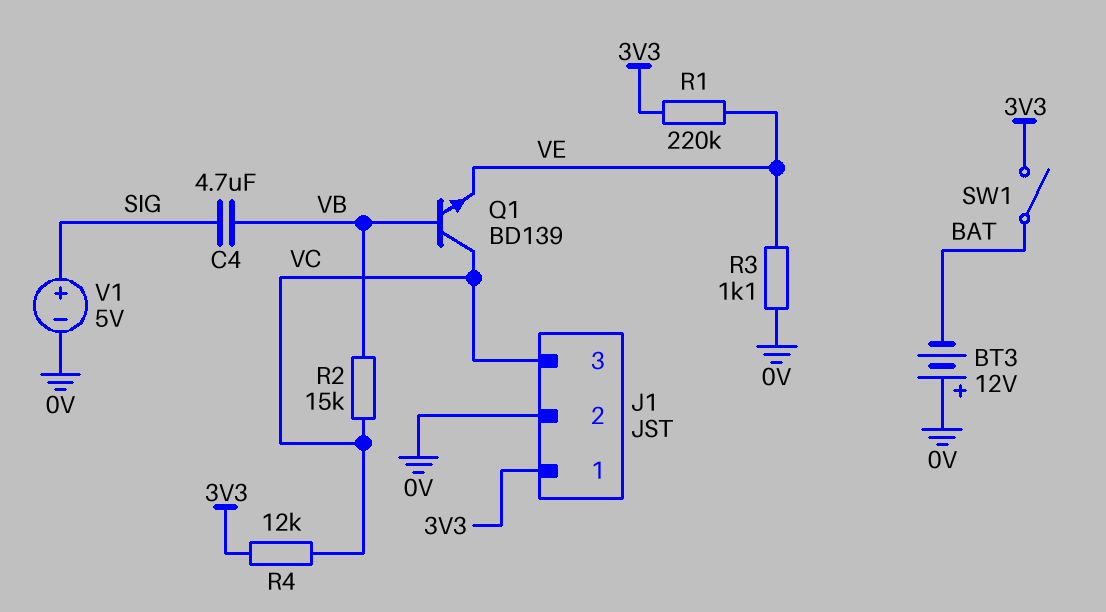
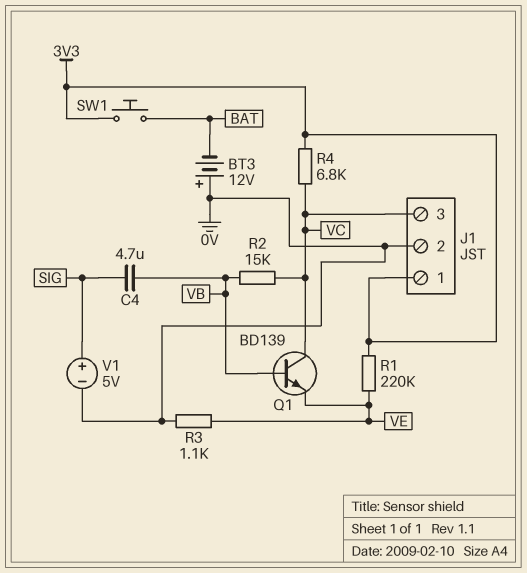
R4: 12k (3V3, VC) -> 6.8k (3V3, VC)
SW1: switch (3V3, BAT) -> button (3V3, BAT)

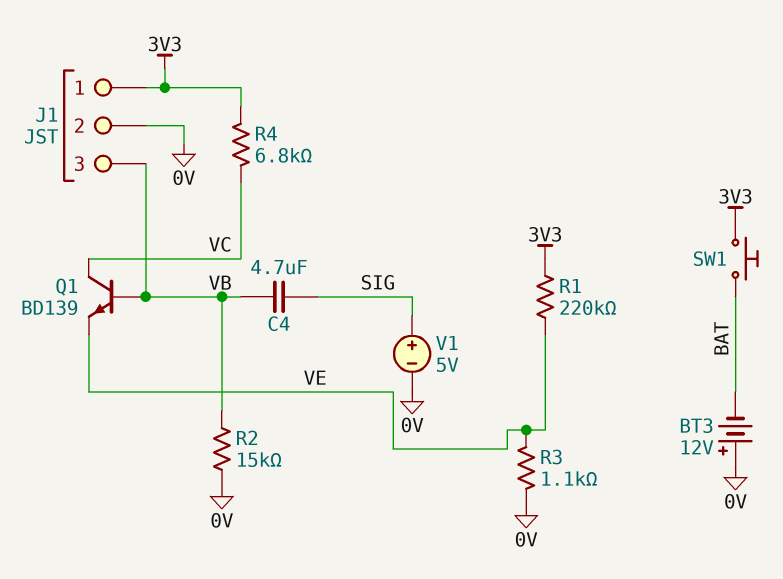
J1 pin 3: VC -> VB
R2: 15k (VB, VC) -> 15k (0V, VB)

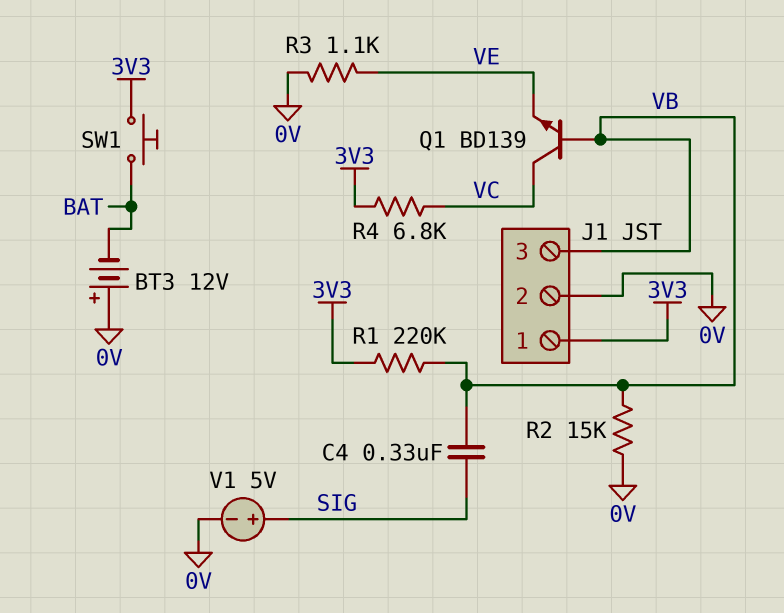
C4: 4.7uF (SIG, VB) -> 330nF (SIG, VB)
R1: 220k (3V3, VE) -> 220k (3V3, VB)

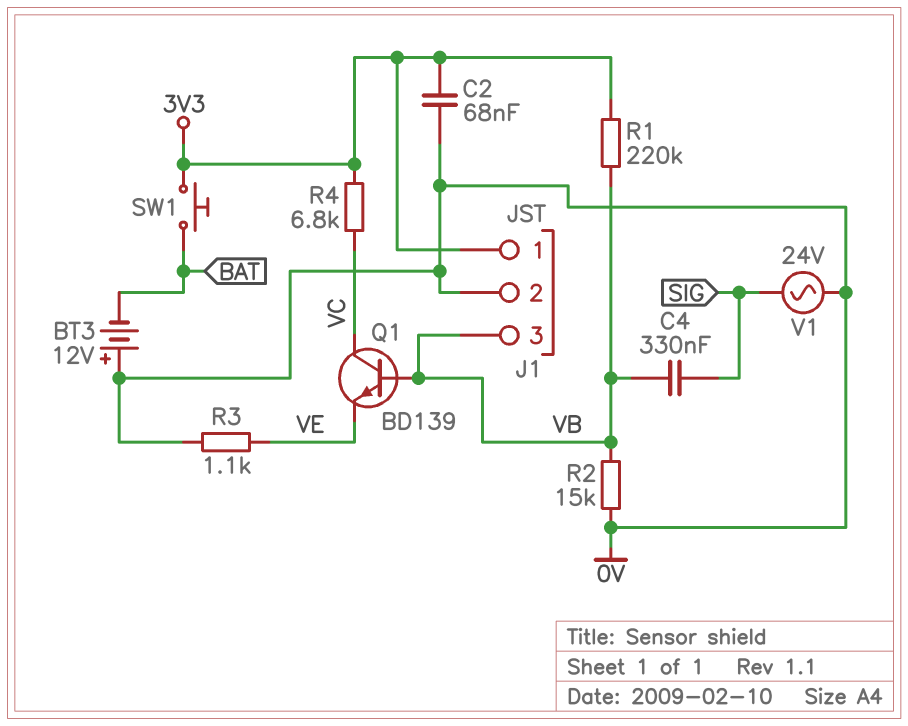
C2: none -> 68nF (0V, 3V3)
V1: 5V (plus SIG, minus 0V) -> AC 24V (0V, SIG)

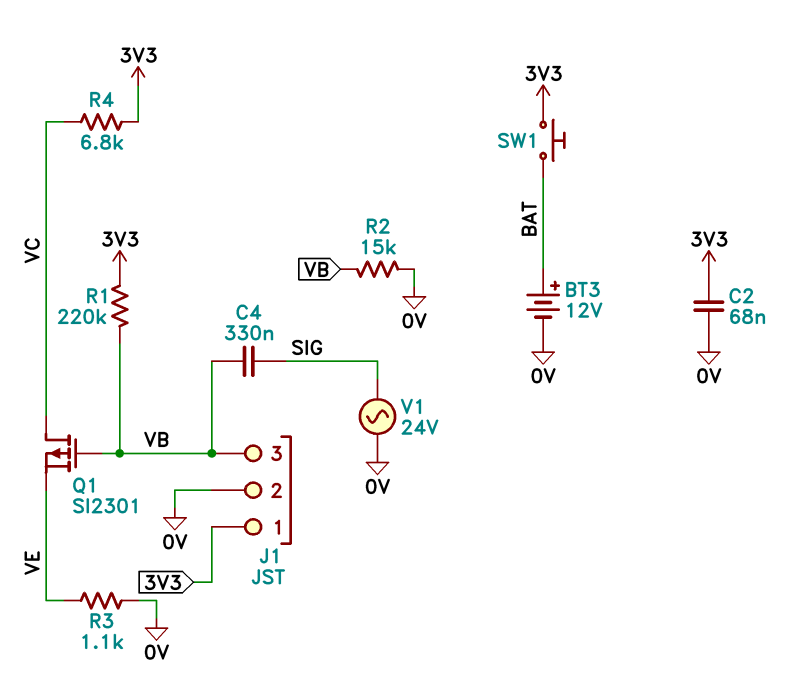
BT3: 12V (plus 0V, minus BAT) -> 12V (plus BAT, minus 0V)
Q1: NPN BD139 (B VB, C VC, E VE) -> PMOS SI2301 (G VB, D VC, S VE)

